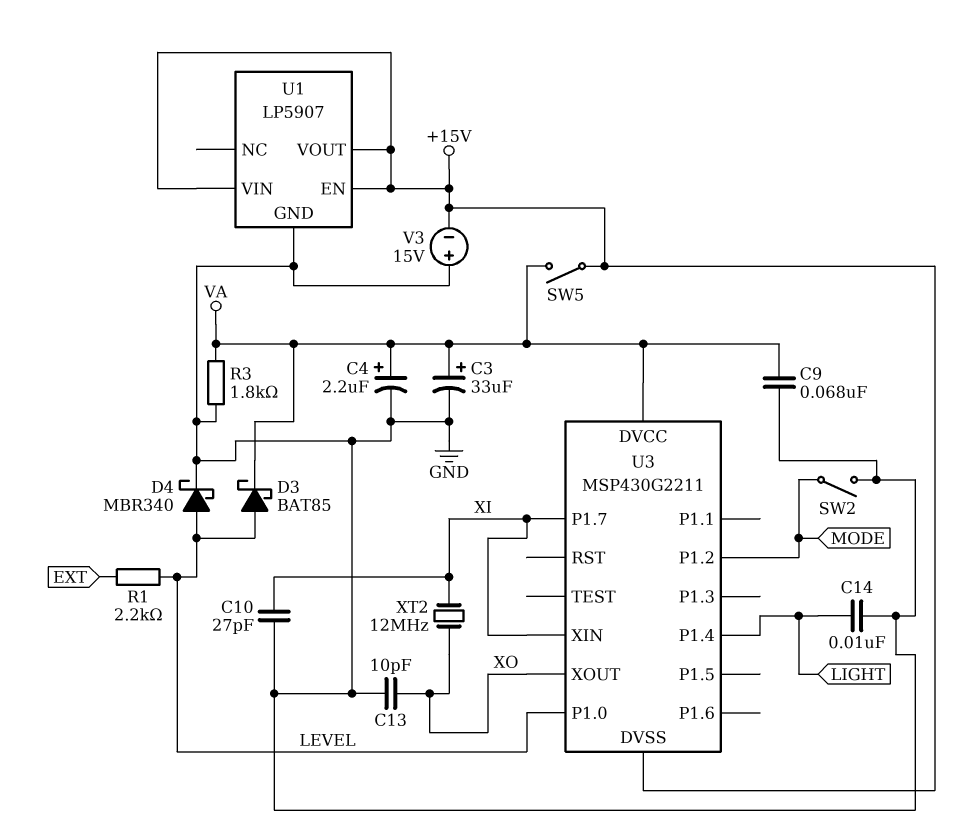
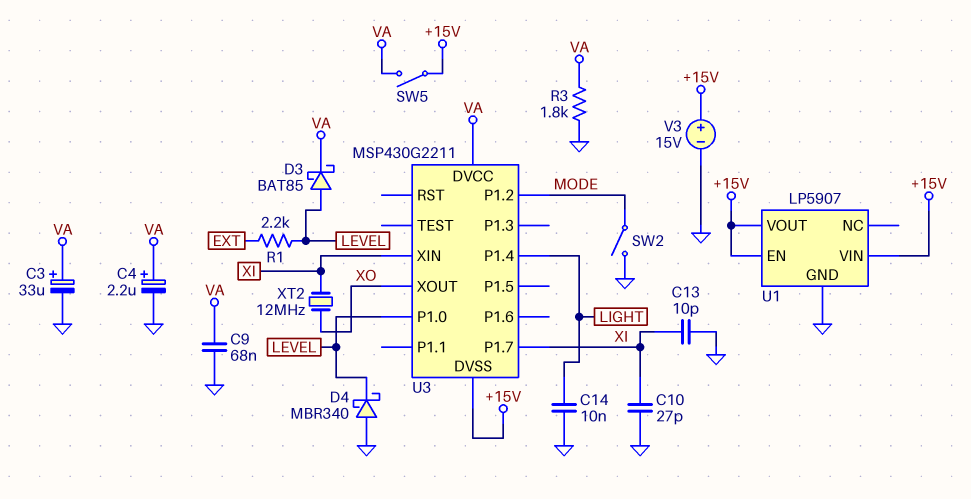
C13: 10pF (GND, XO) -> 10pF (GND, XI)
D4: schottky MBR340 (A LEVEL, K GND) -> schottky MBR340 (A GND, K LEVEL)
V3: 15V (plus GND, minus +15V) -> 15V (plus +15V, minus GND)

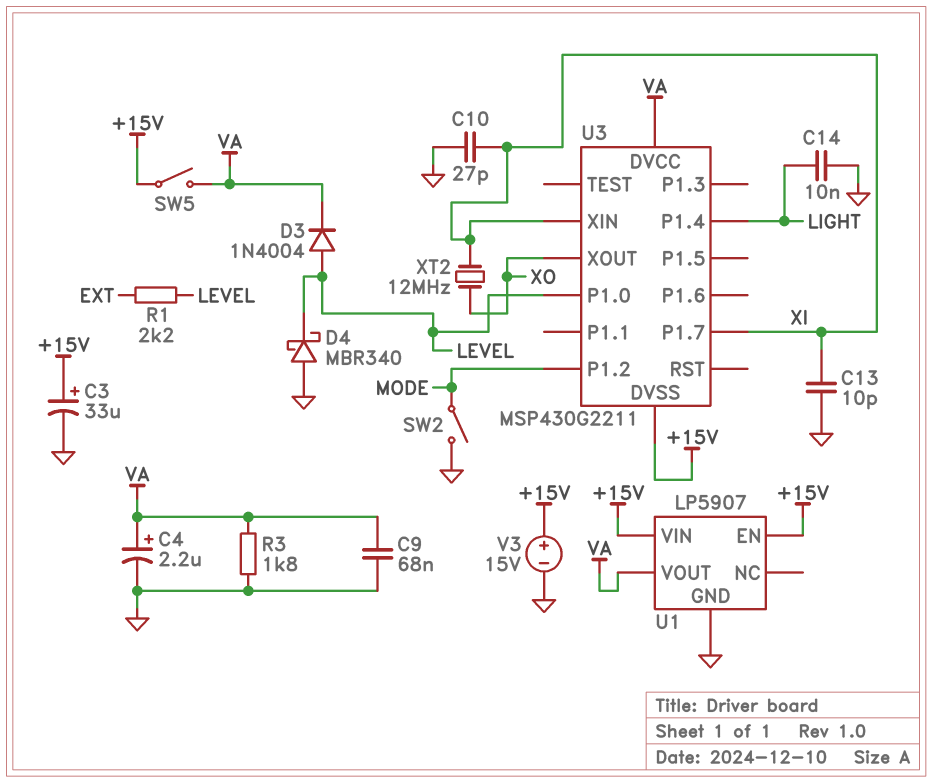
C3: 33uF (plus VA, minus GND) -> 33uF (plus +15V, minus GND)
D3: schottky BAT85 (A LEVEL, K VA) -> diode 1N4004 (A LEVEL, K VA)
U1 pin VOUT: +15V -> VA

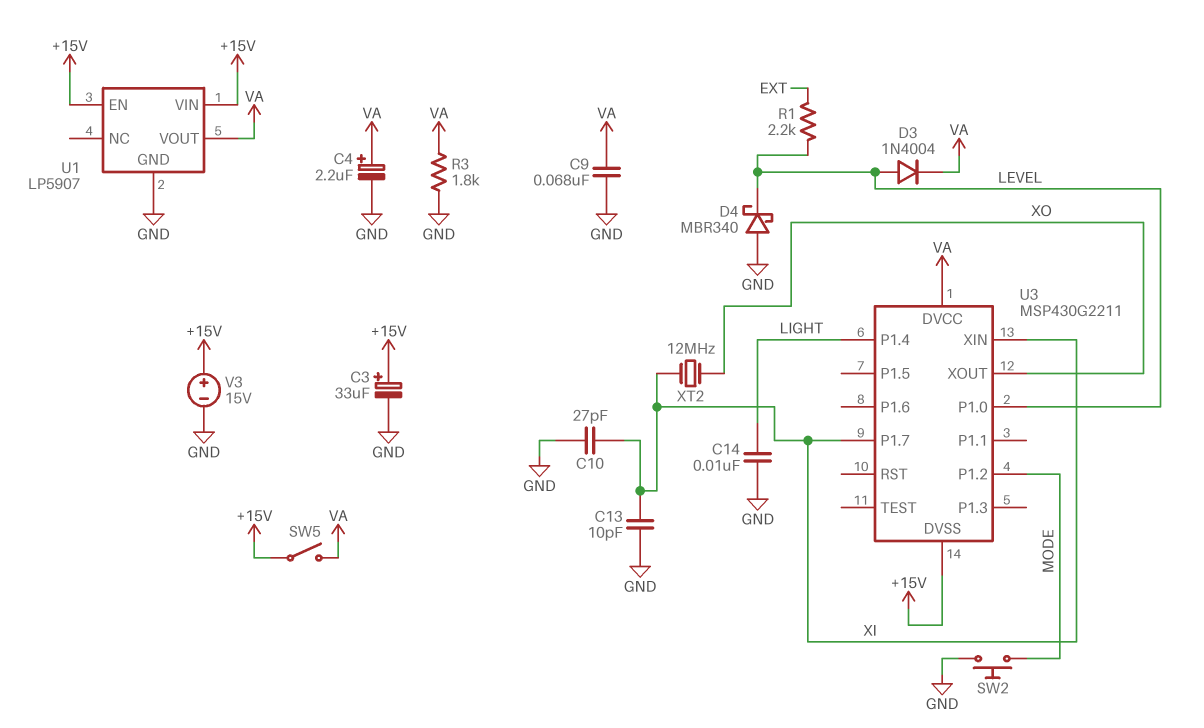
SW2: switch (GND, MODE) -> button (GND, MODE)

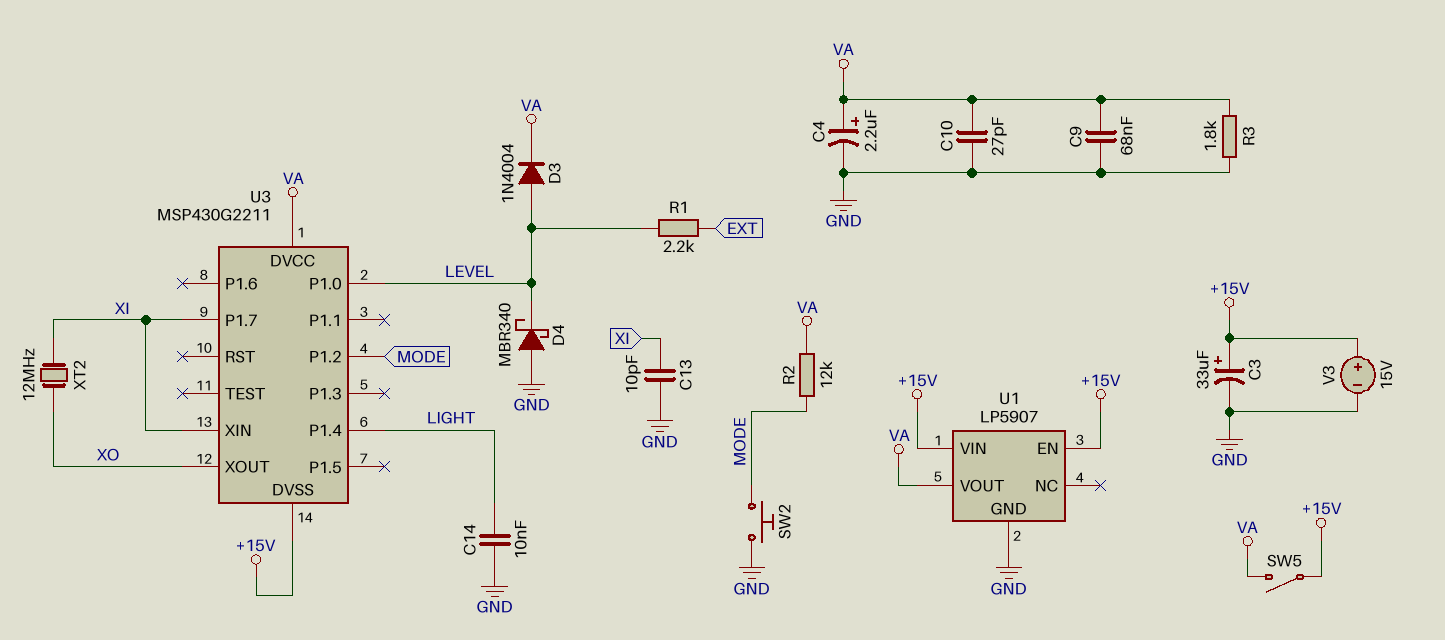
C10: 27pF (GND, XI) -> 27pF (GND, VA)
R2: none -> 12k (MODE, VA)

